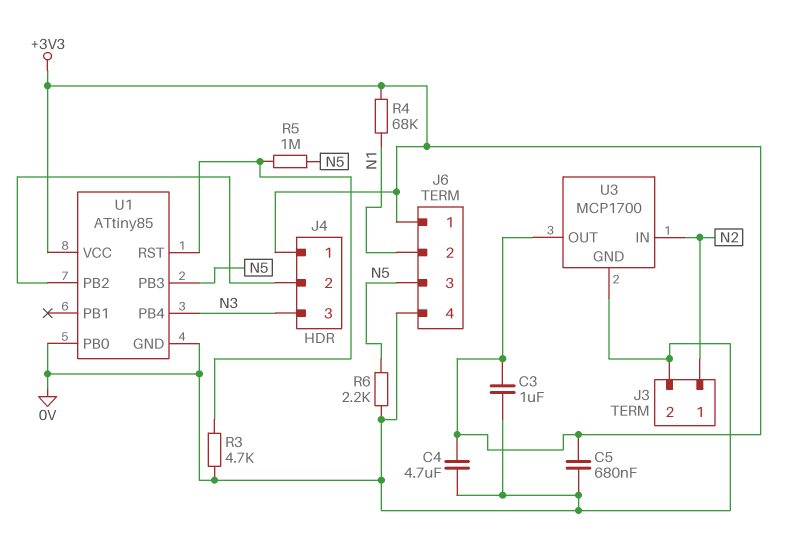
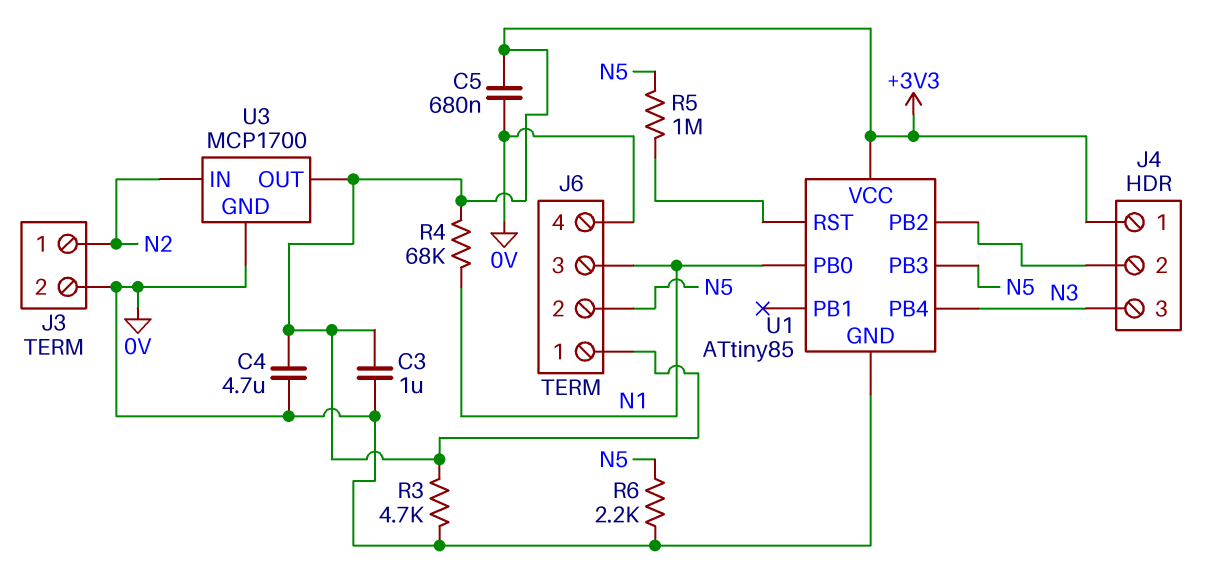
J6 pin 2: N1 -> N5
J6 pin 3: N5 -> N1
R3: 4.7k (0V, U1/RST) -> 4.7k (+3V3, 0V)
U1 pin PB0: 0V -> N1

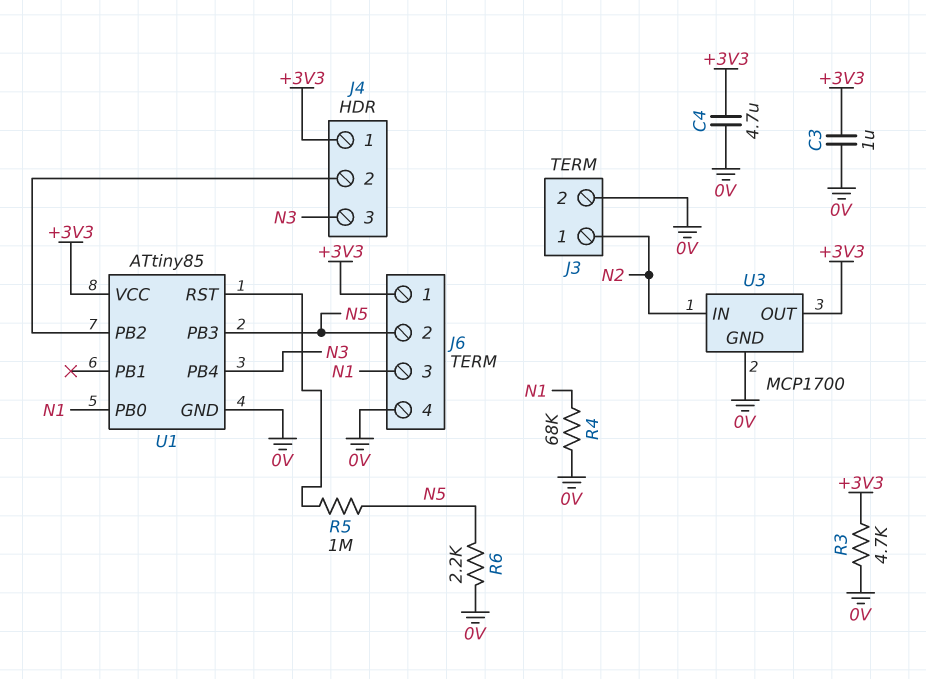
C5: 680nF (+3V3, 0V) -> none
R4: 68k (+3V3, N1) -> 68k (0V, N1)

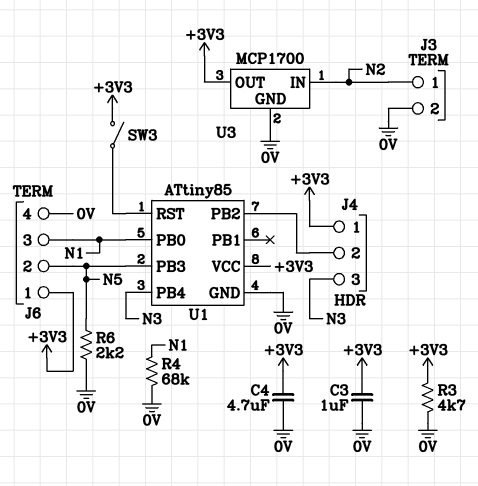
R5: 1M (N5, U1/RST) -> none
SW3: none -> switch (+3V3, U1/RST)

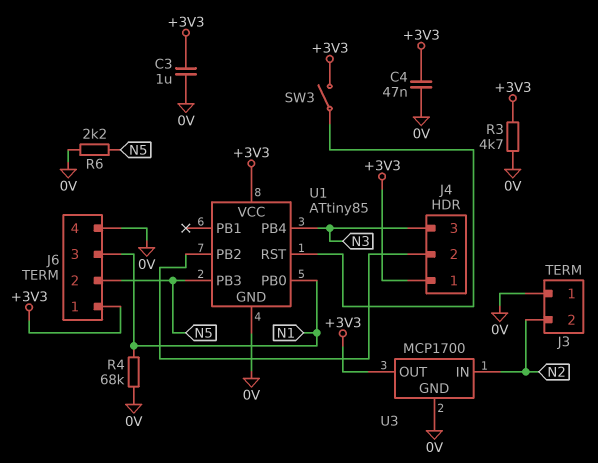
C4: 4.7uF (+3V3, 0V) -> 47nF (+3V3, 0V)
J3 pin 1: N2 -> 0V
J3 pin 2: 0V -> N2

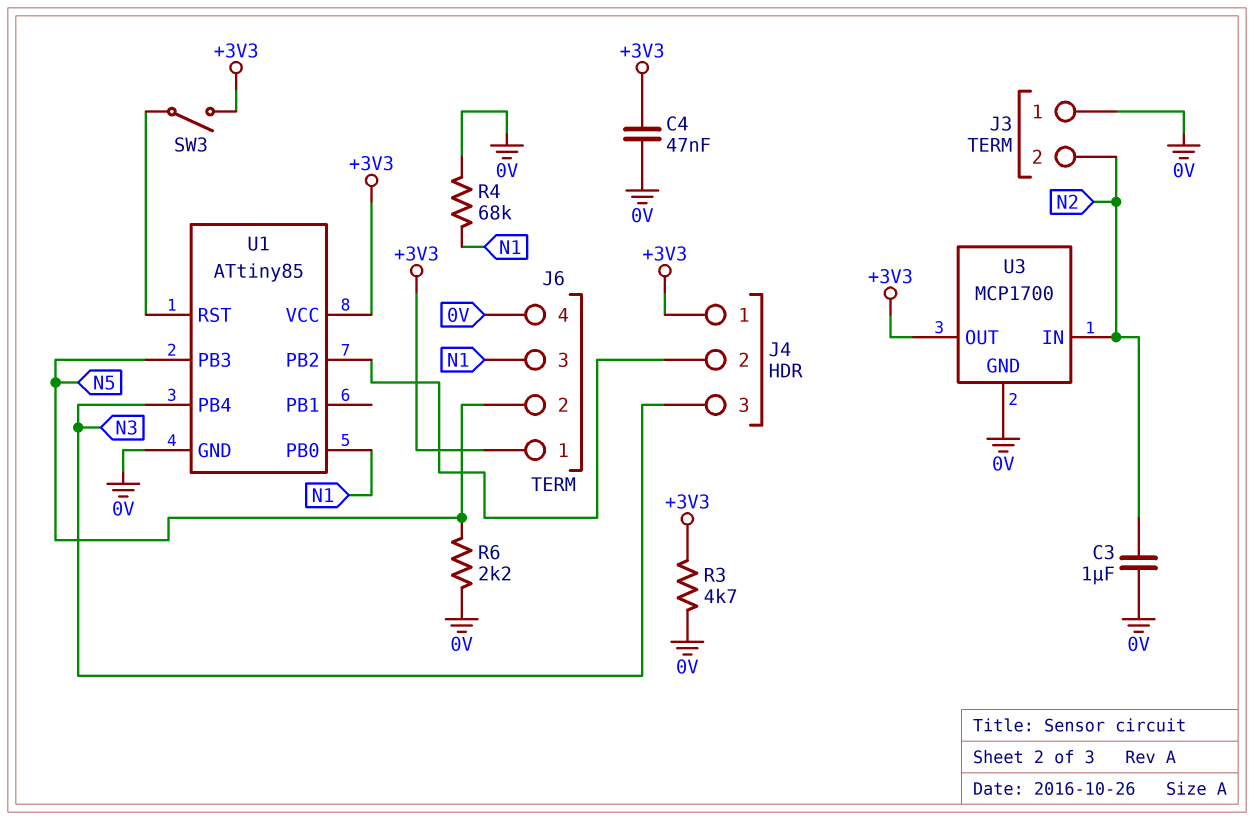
C3: 1uF (+3V3, 0V) -> 1uF (0V, N2)

